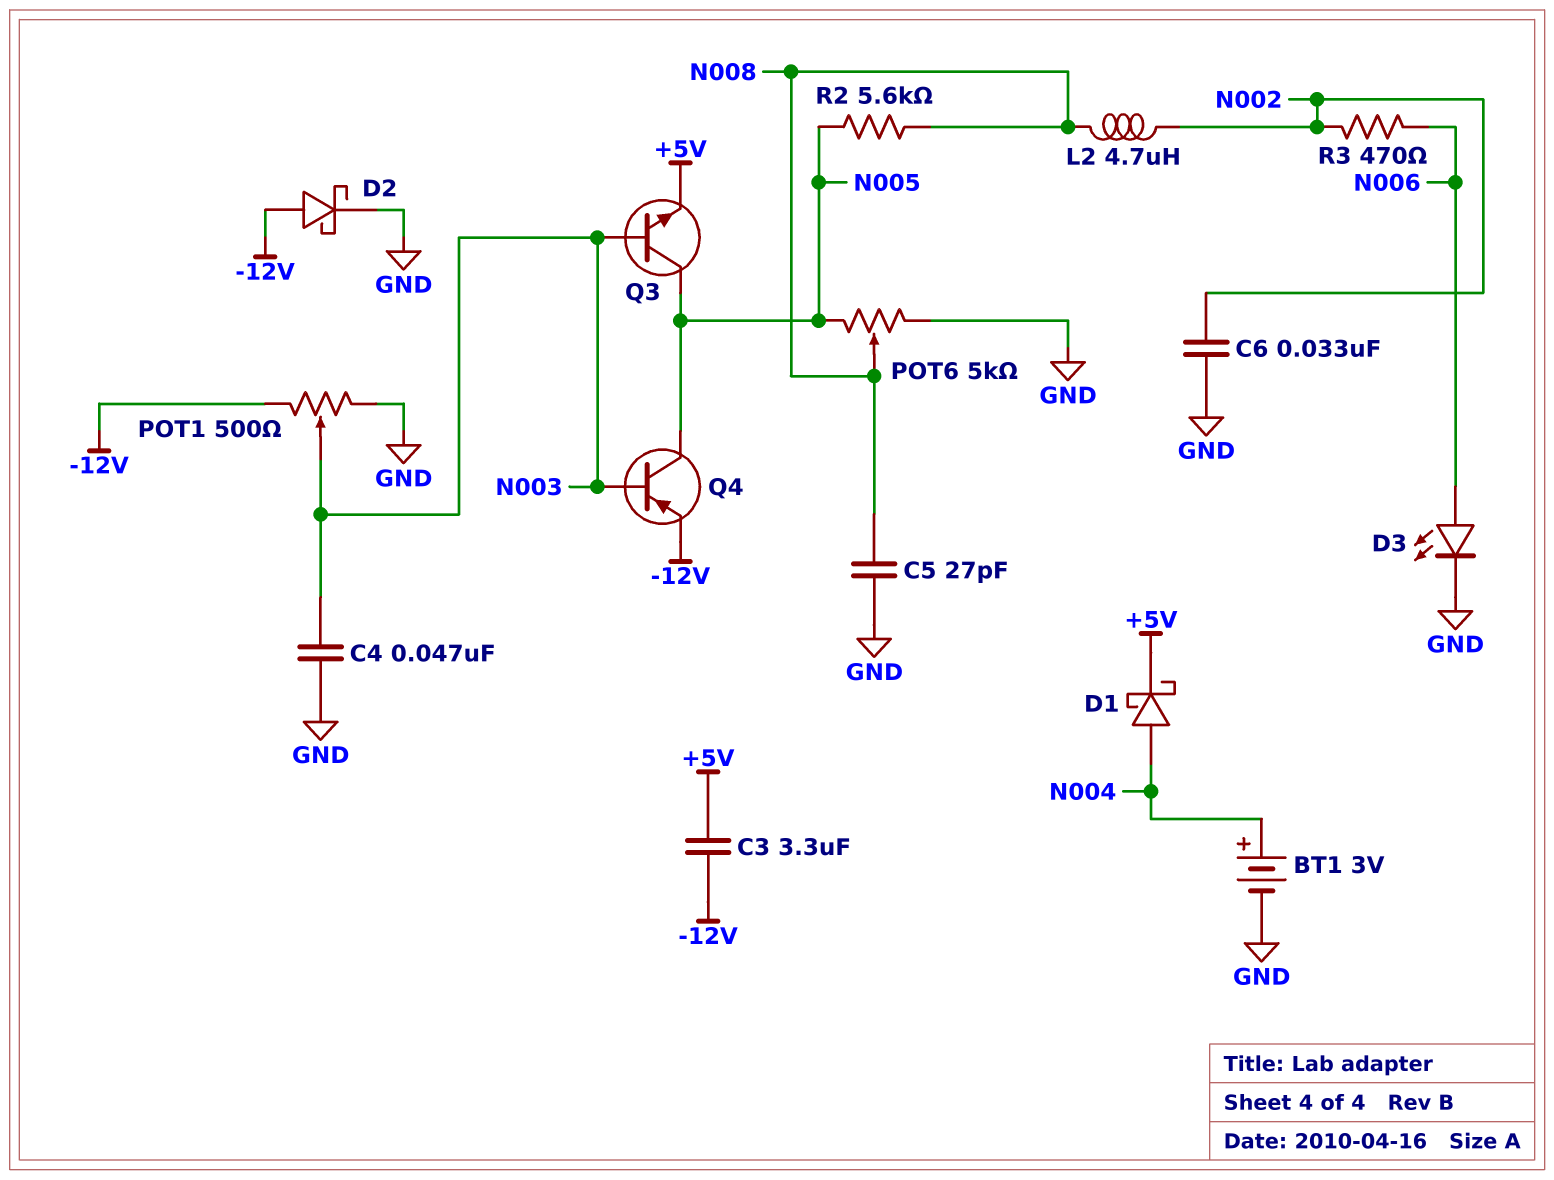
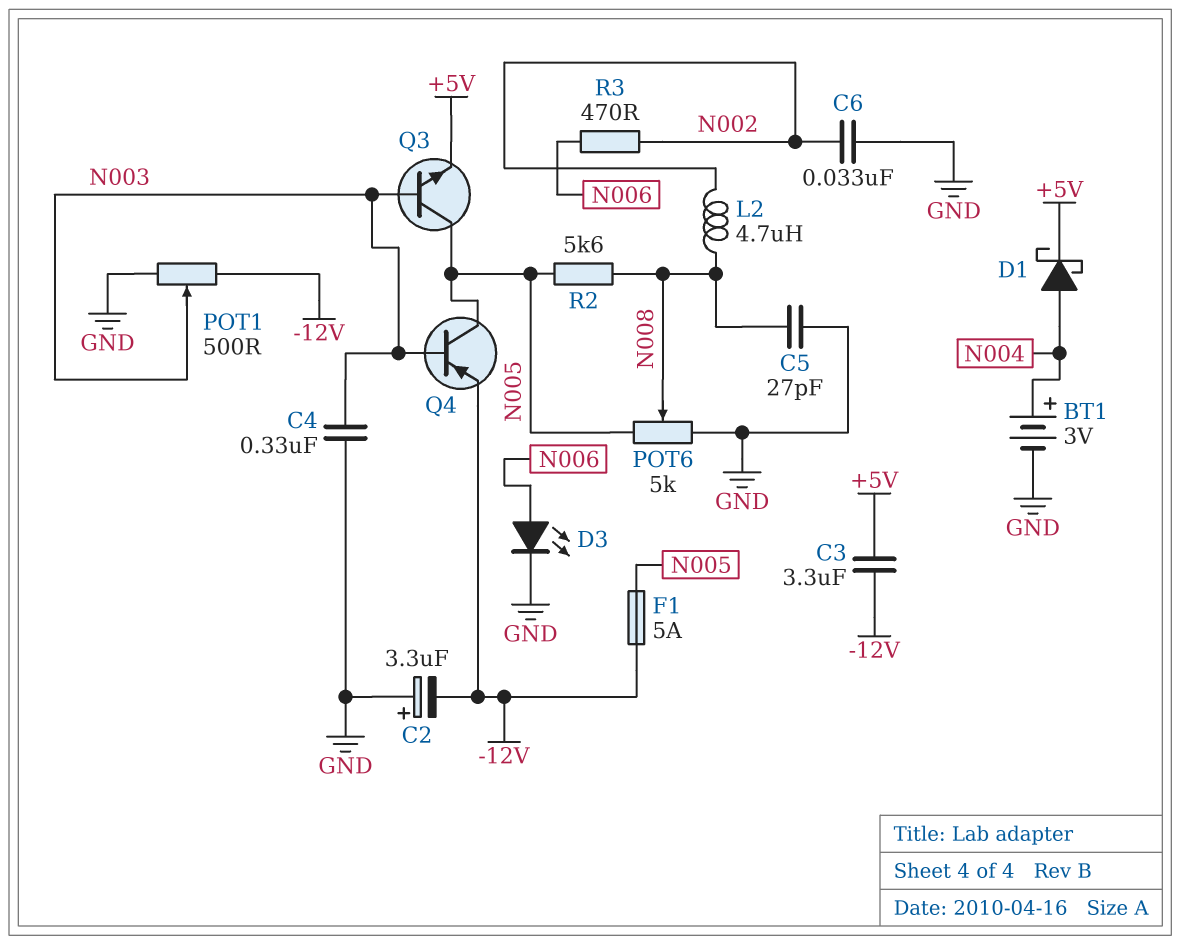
C2: none -> 3.3uF (plus GND, minus -12V)
C4: 47nF (GND, N003) -> 330nF (GND, N003)
D2: schottky (A -12V, K GND) -> none
F1: none -> 5A (-12V, N005)

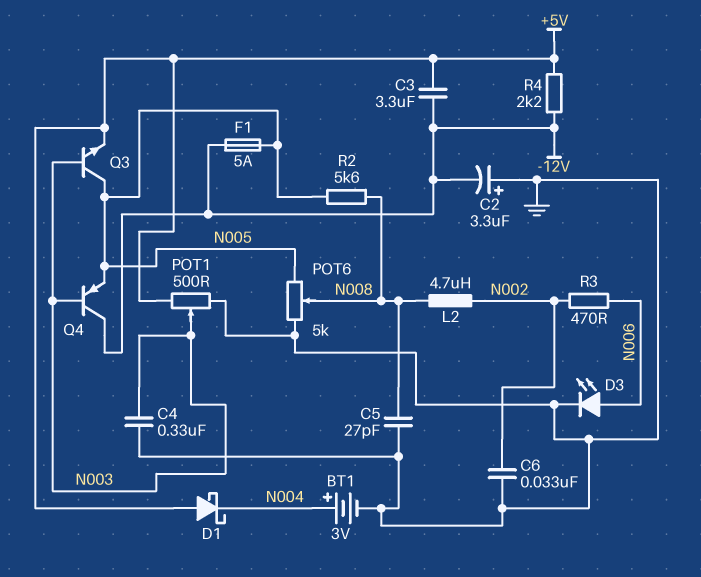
D1: schottky (A N004, K +5V) -> schottky (A +5V, K N004)
POT1: 500 (-12V, GND, wiper N003) -> 500 (+5V, GND, wiper N003)
Q4: PNP (B N003, C N005, E -12V) -> PNP (B N003, C -12V, E N005)
R4: none -> 2.2k (+5V, -12V)

